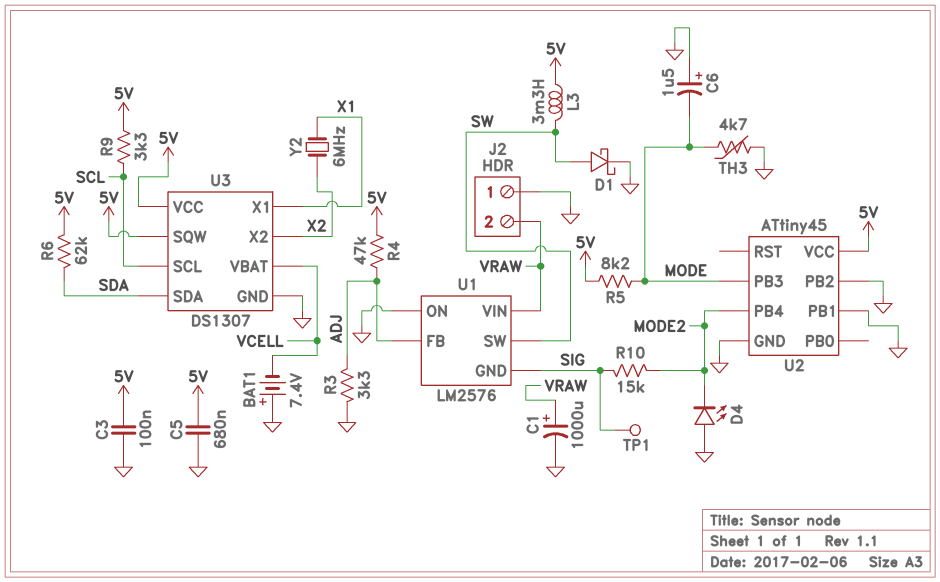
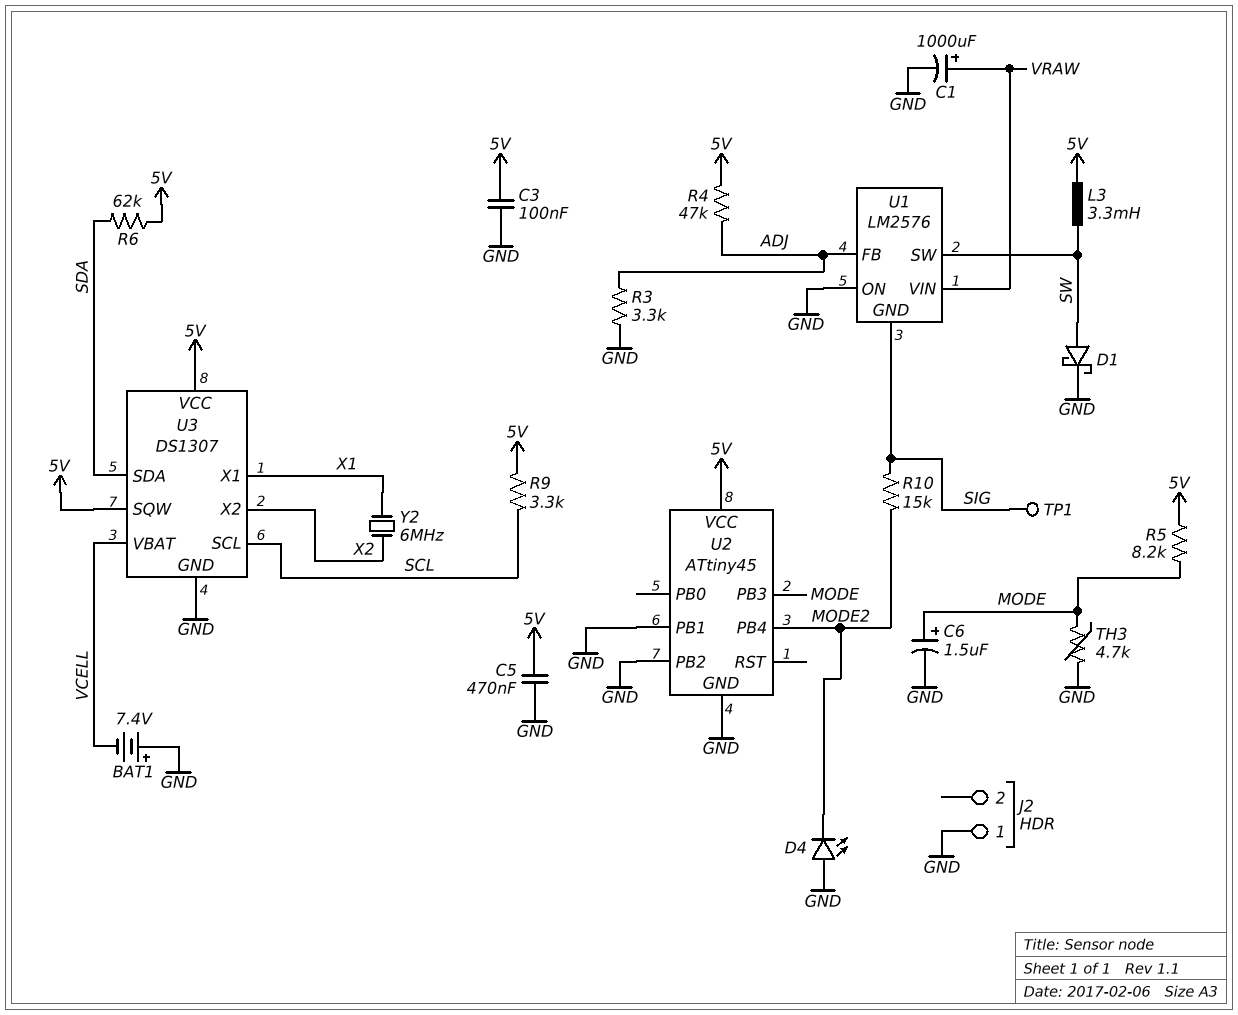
C5: 680nF (5V, GND) -> 470nF (5V, GND)
C6: 1.5uF (plus GND, minus MODE) -> 1.5uF (plus MODE, minus GND)
J2 pin 2: VRAW -> none

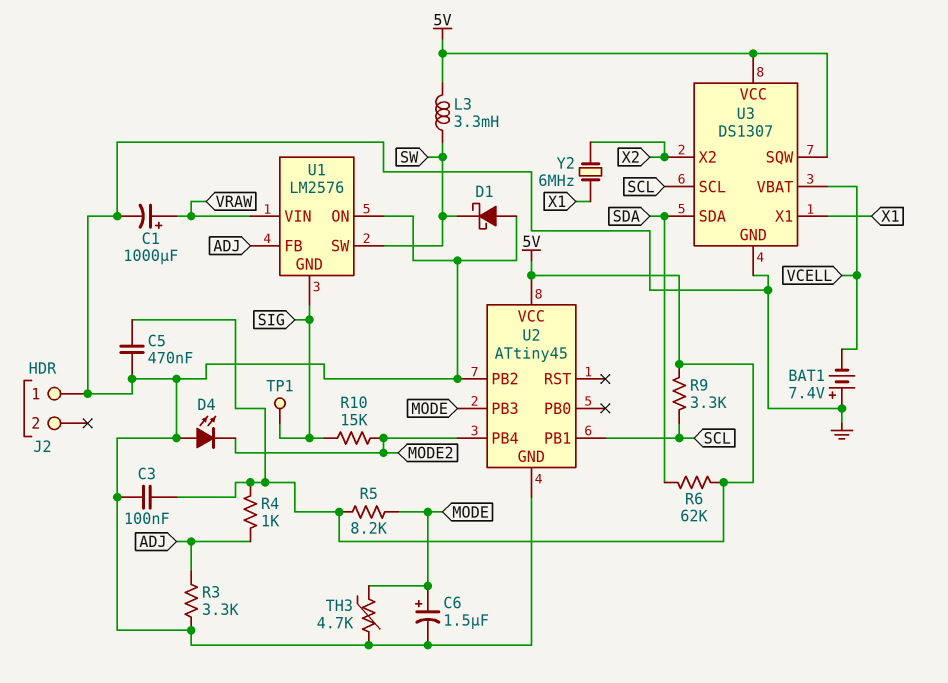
D1: schottky (A SW, K GND) -> schottky (A GND, K SW)
R4: 47k (5V, ADJ) -> 1k (5V, ADJ)
U2 pin PB1: GND -> SCL

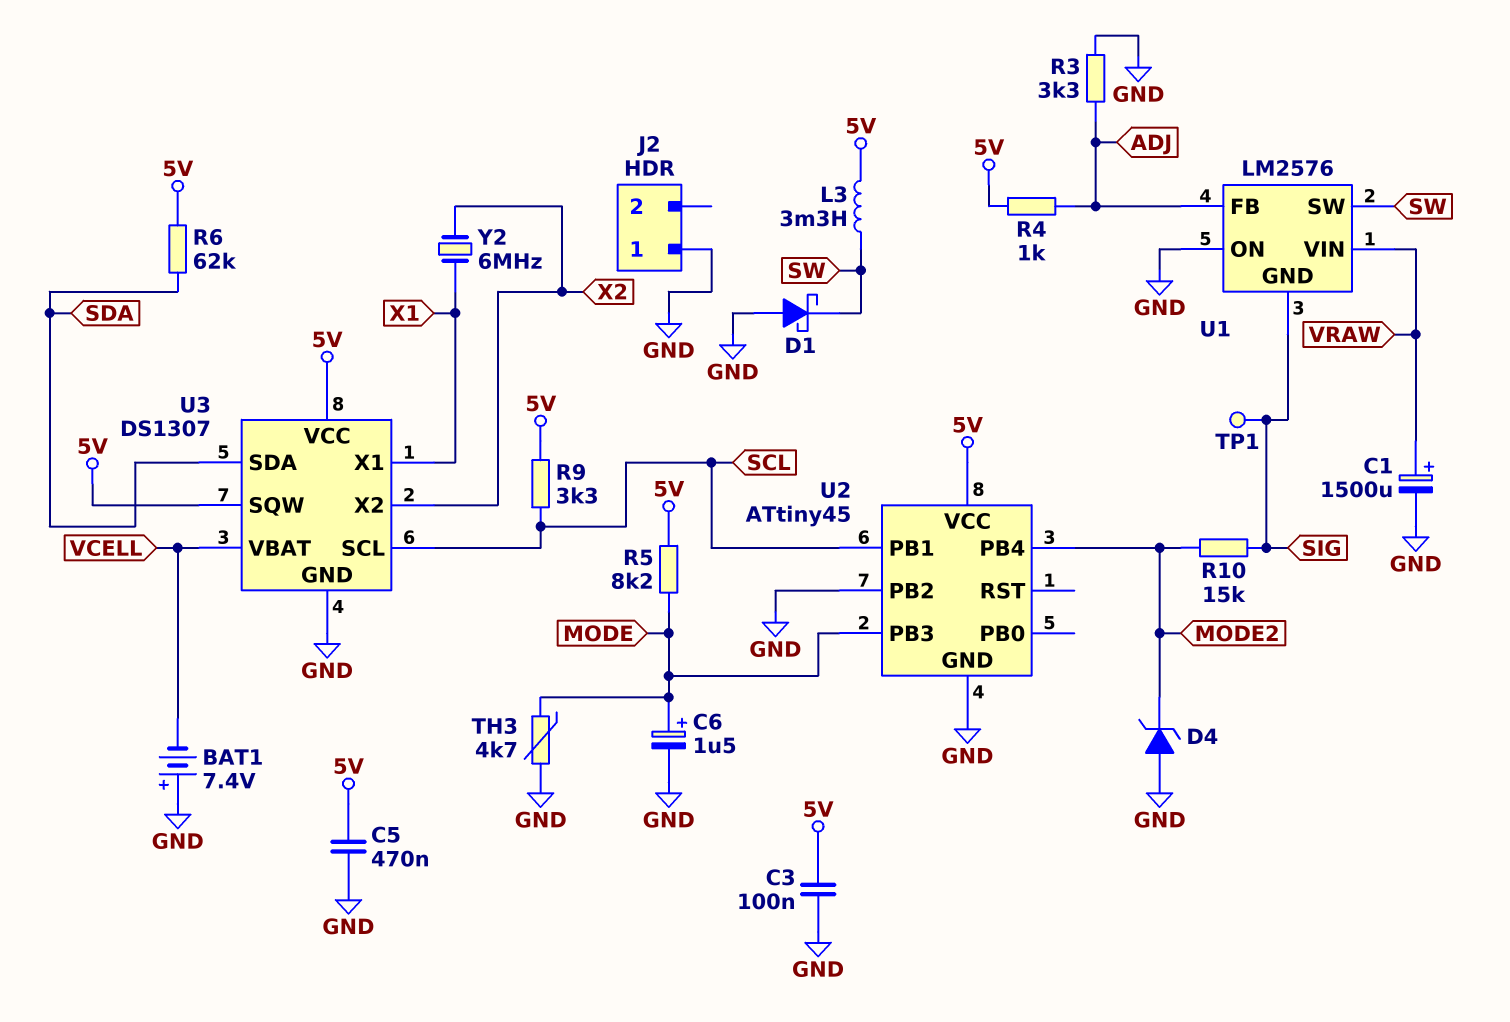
C1: 1000uF (plus VRAW, minus GND) -> 1500uF (plus VRAW, minus GND)
D4: LED (A GND, K MODE2) -> zener (A GND, K MODE2)

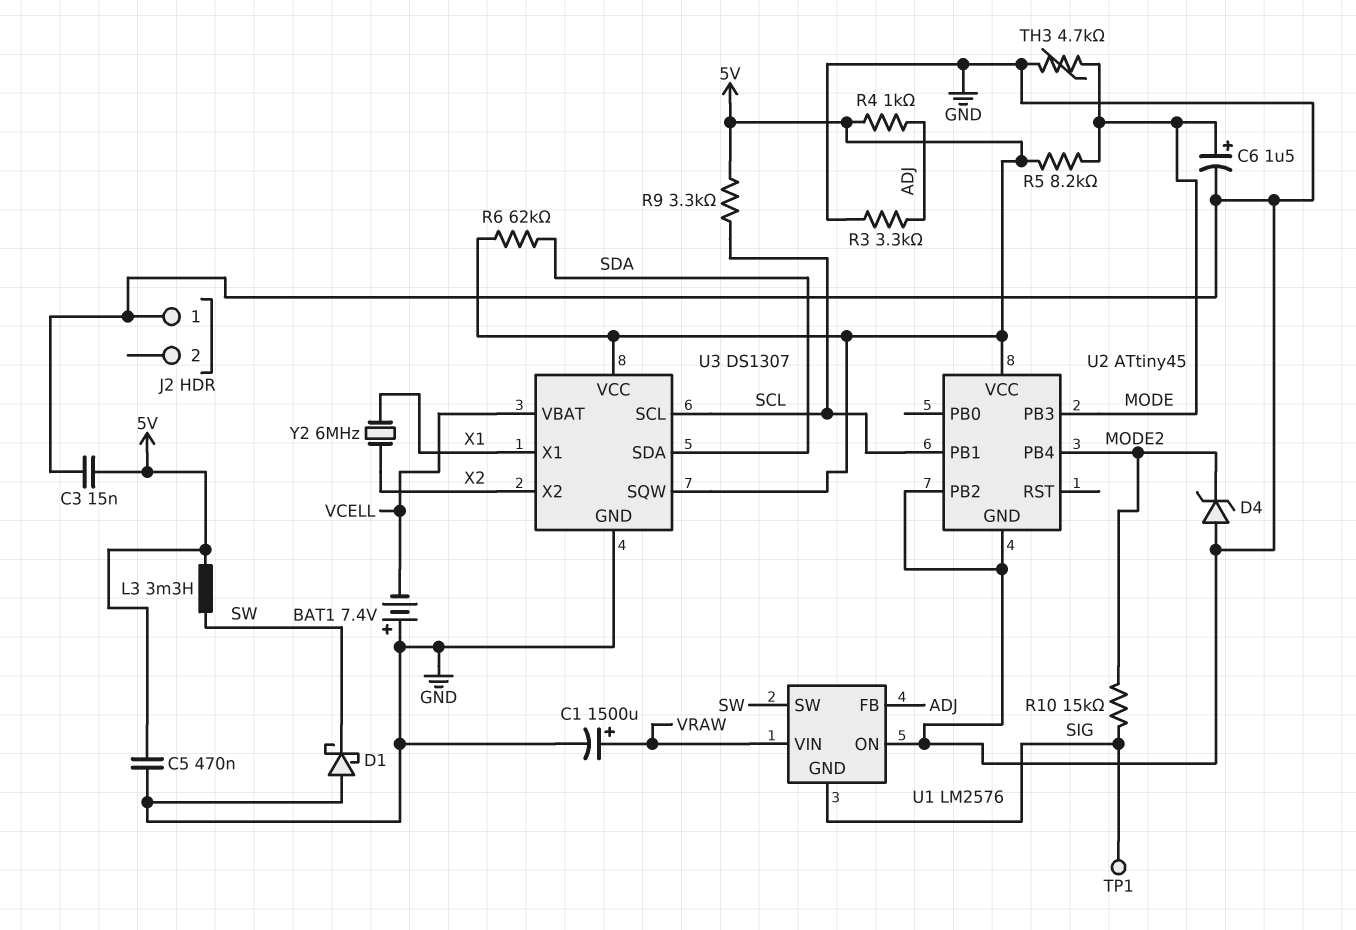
C3: 100nF (5V, GND) -> 15nF (5V, GND)

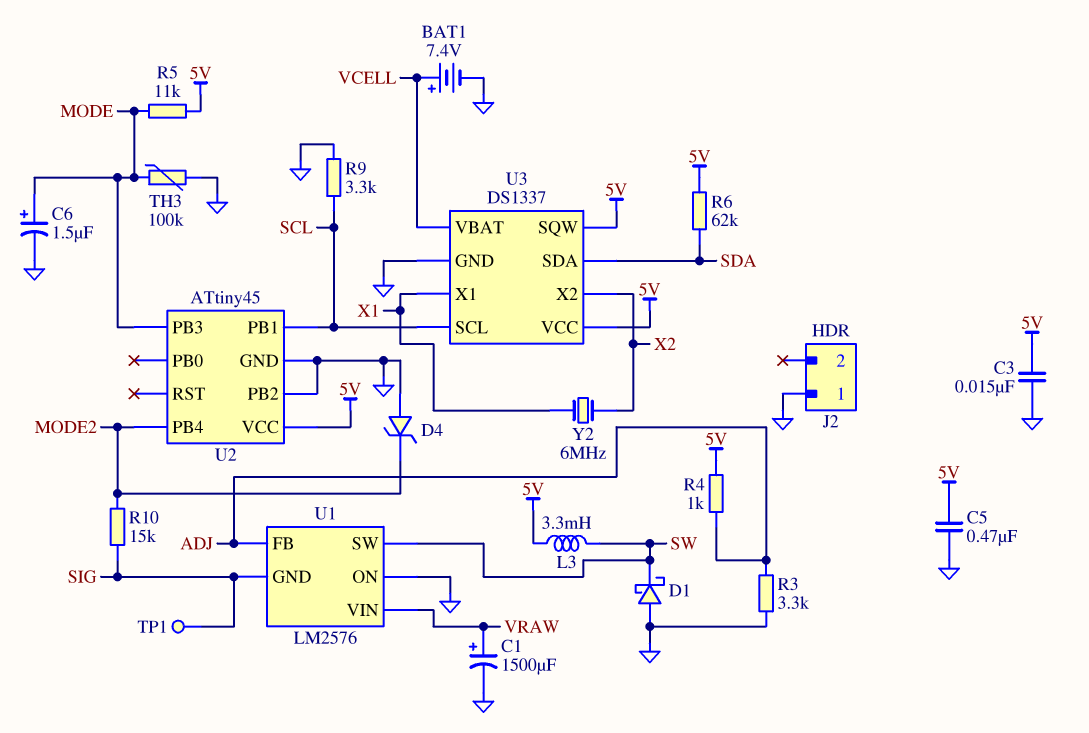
BAT1: 7.4V (plus GND, minus VCELL) -> 7.4V (plus VCELL, minus GND)
R5: 8.2k (5V, MODE) -> 11k (5V, MODE)
R9: 3.3k (5V, SCL) -> 3.3k (GND, SCL)
TH3: 4.7k (GND, MODE) -> 100k (GND, MODE)
U3: DS1307 -> DS1337

